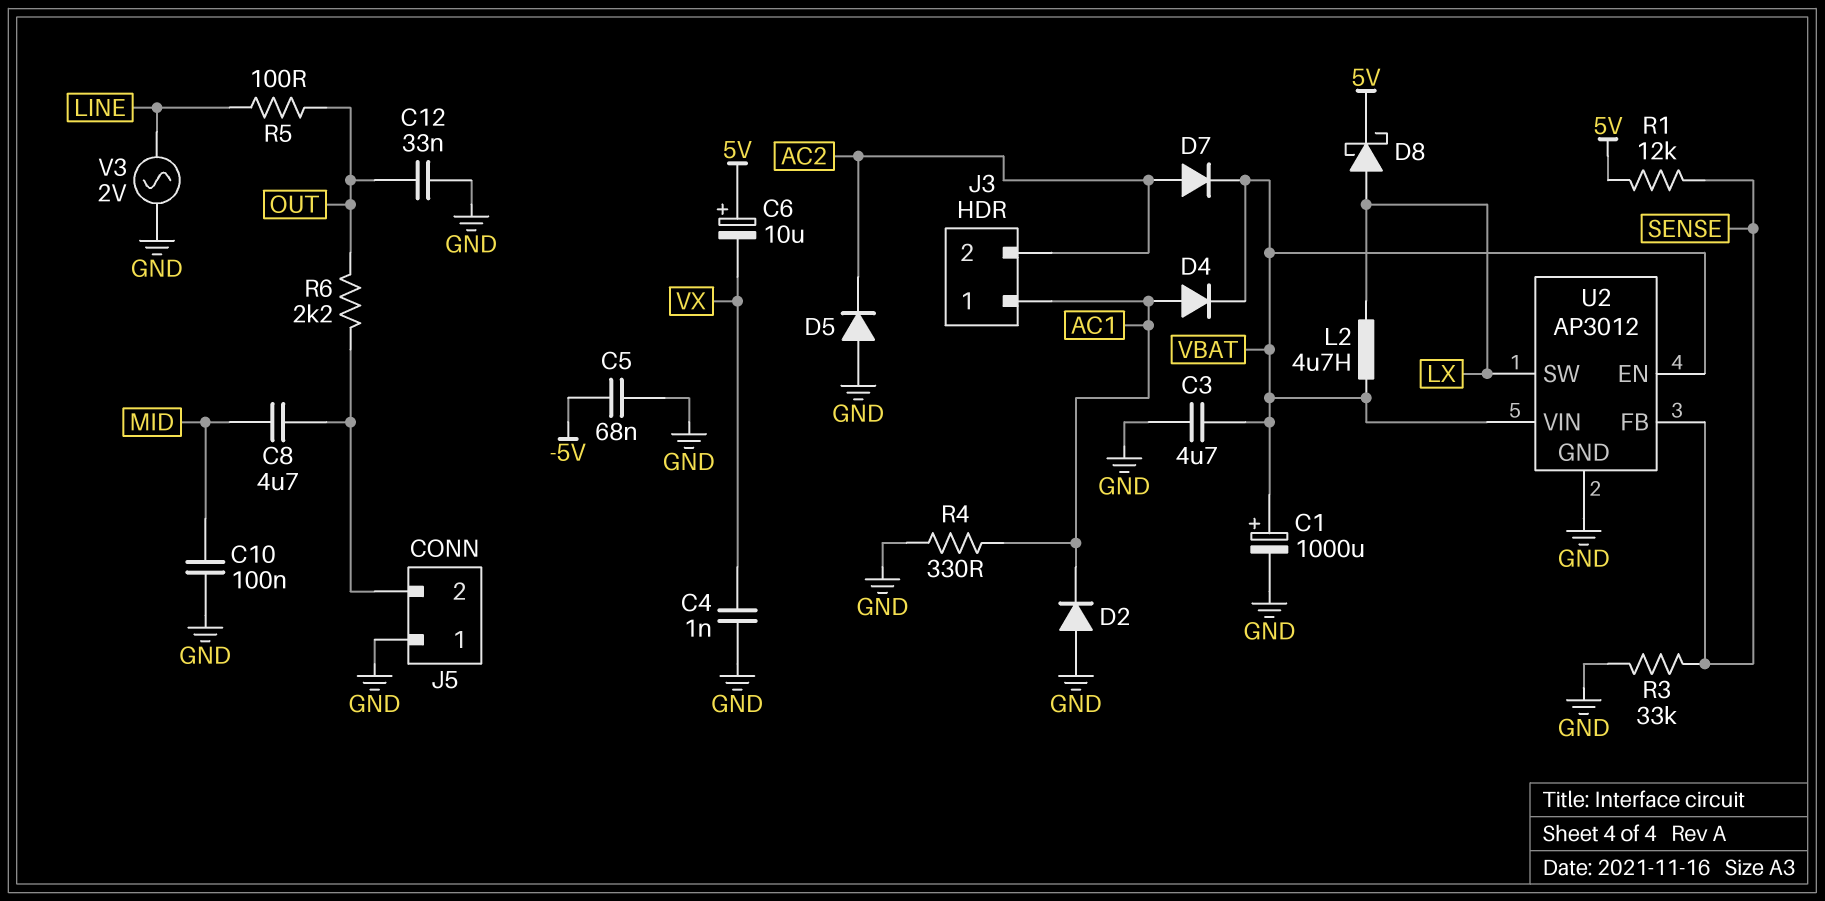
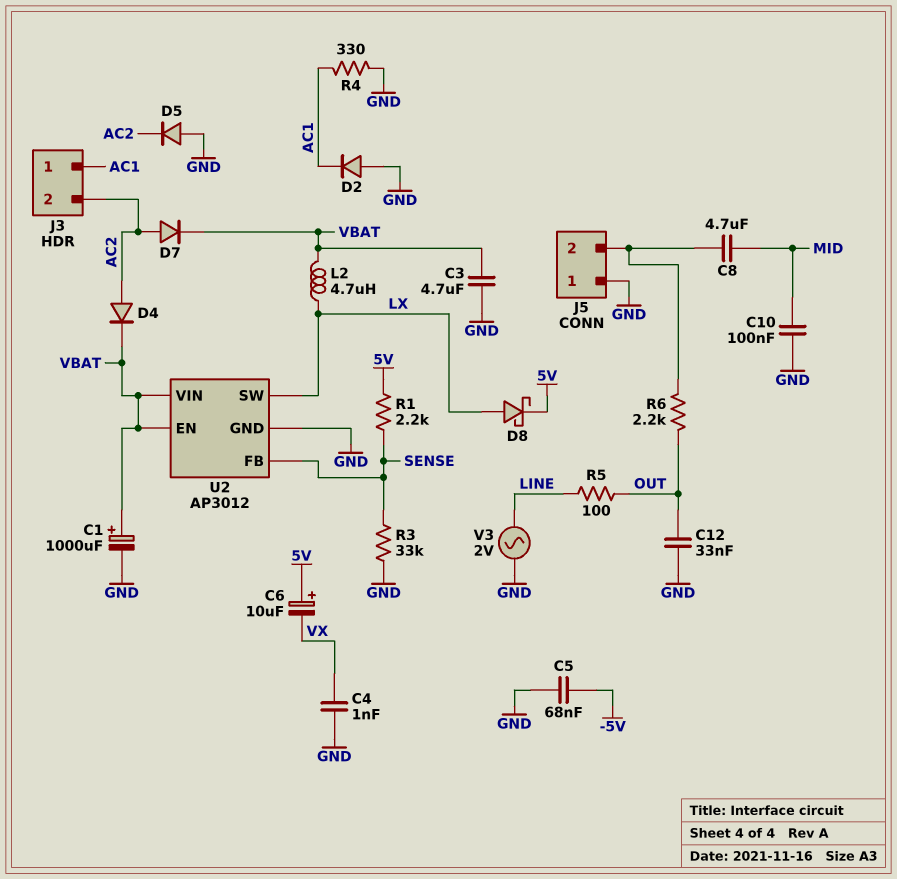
D4: diode (A AC1, K VBAT) -> diode (A AC2, K VBAT)
R1: 12k (5V, SENSE) -> 2.2k (5V, SENSE)

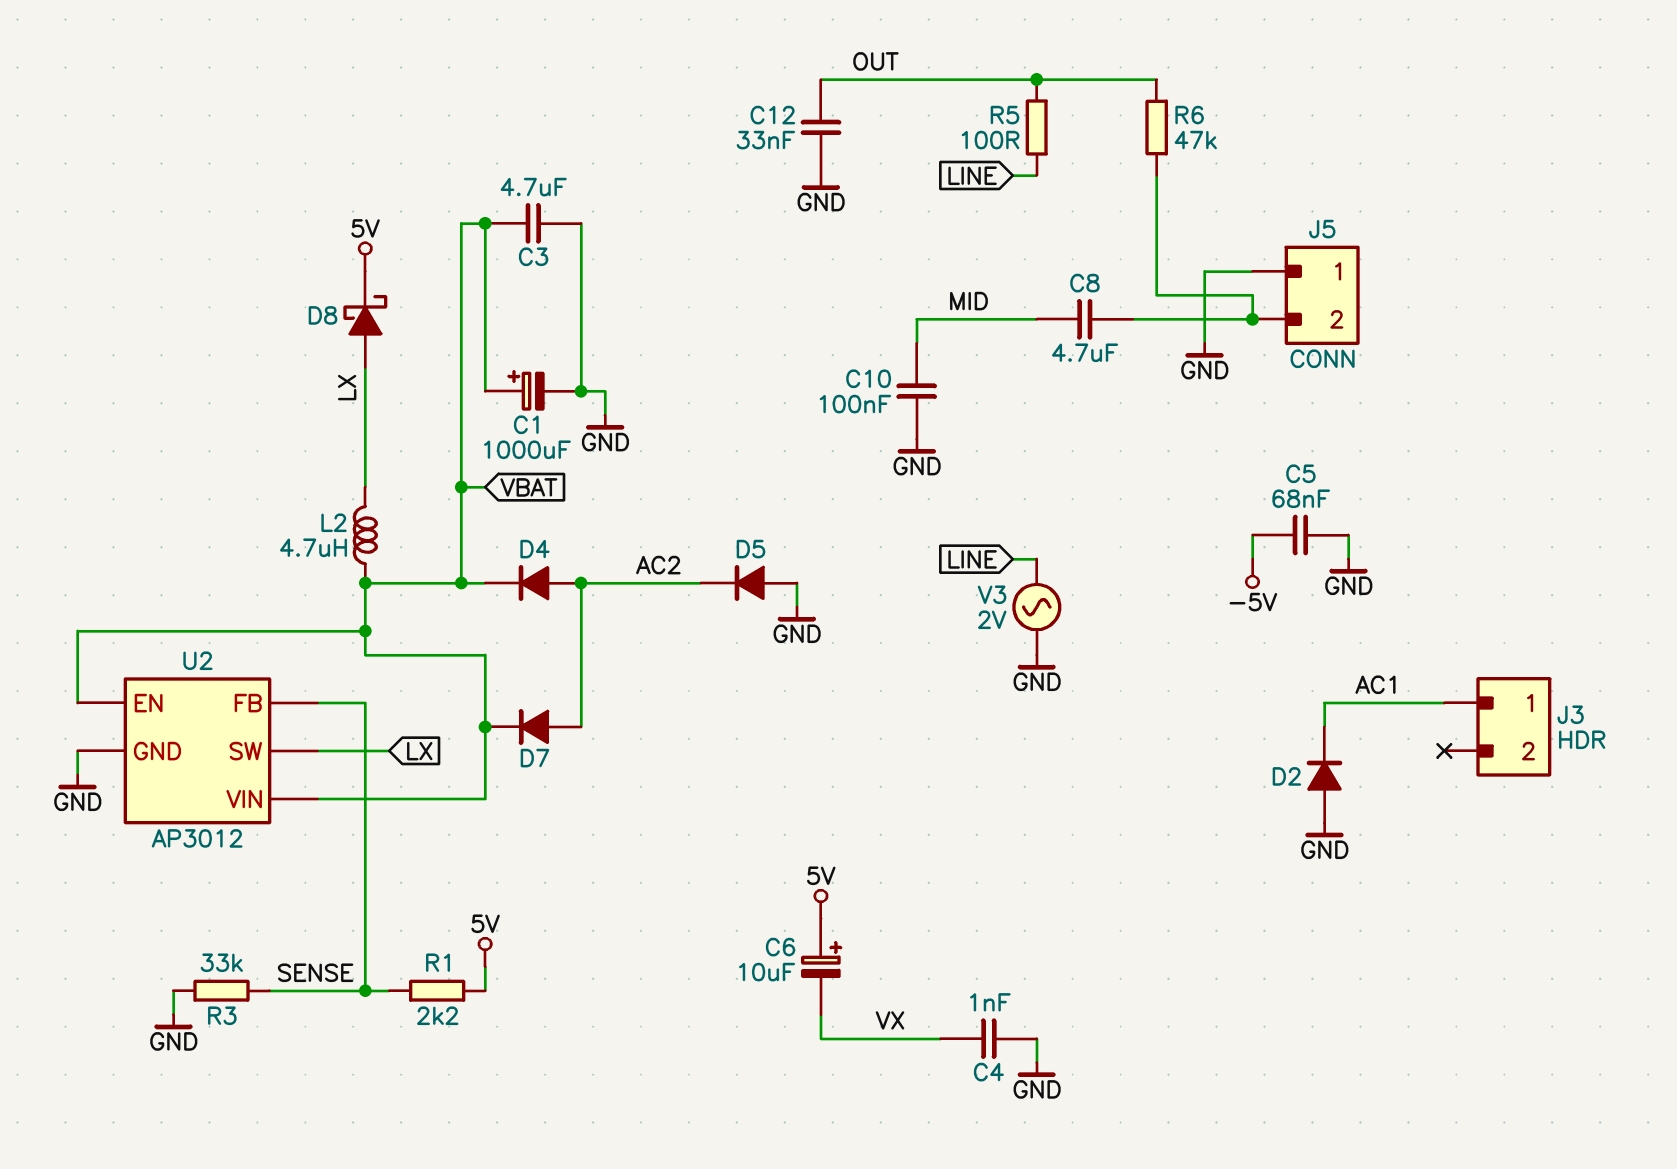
J3 pin 2: AC2 -> none
R4: 330 (AC1, GND) -> none
R6: 2.2k (J5/2, OUT) -> 47k (J5/2, OUT)

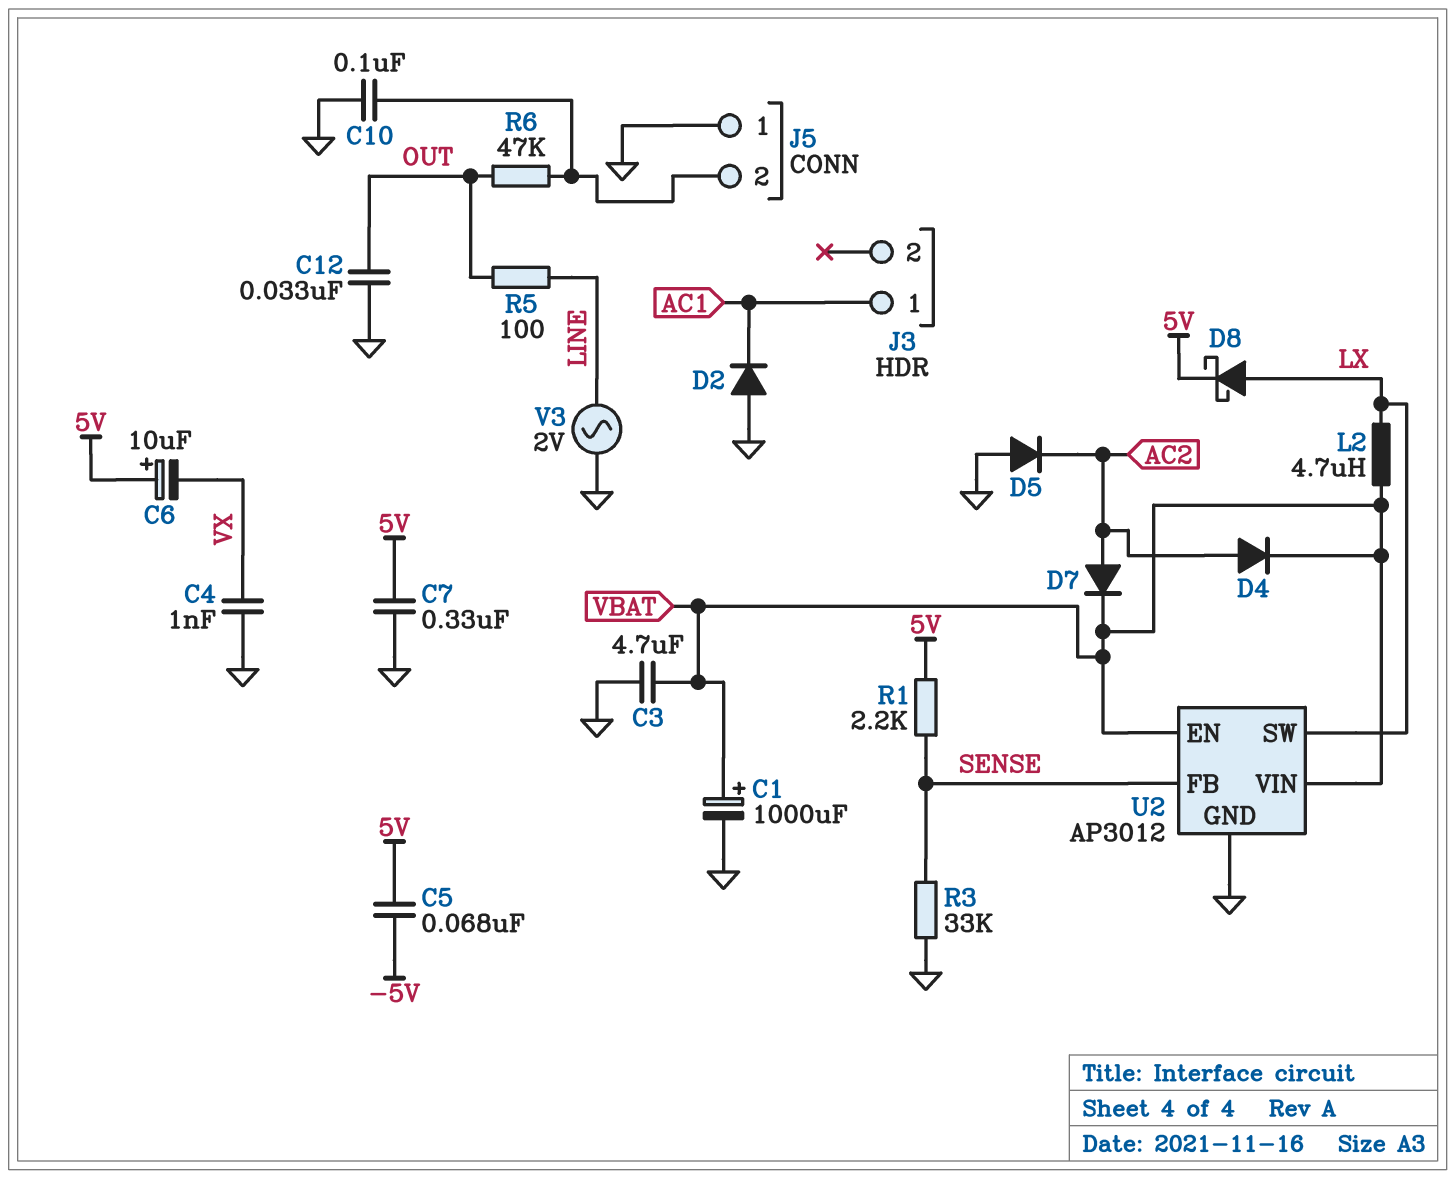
C5: 68nF (-5V, GND) -> 68nF (-5V, 5V)
C7: none -> 330nF (5V, GND)
C8: 4.7uF (J5/2, MID) -> none
C10: 100nF (GND, MID) -> 100nF (GND, J5/2)

